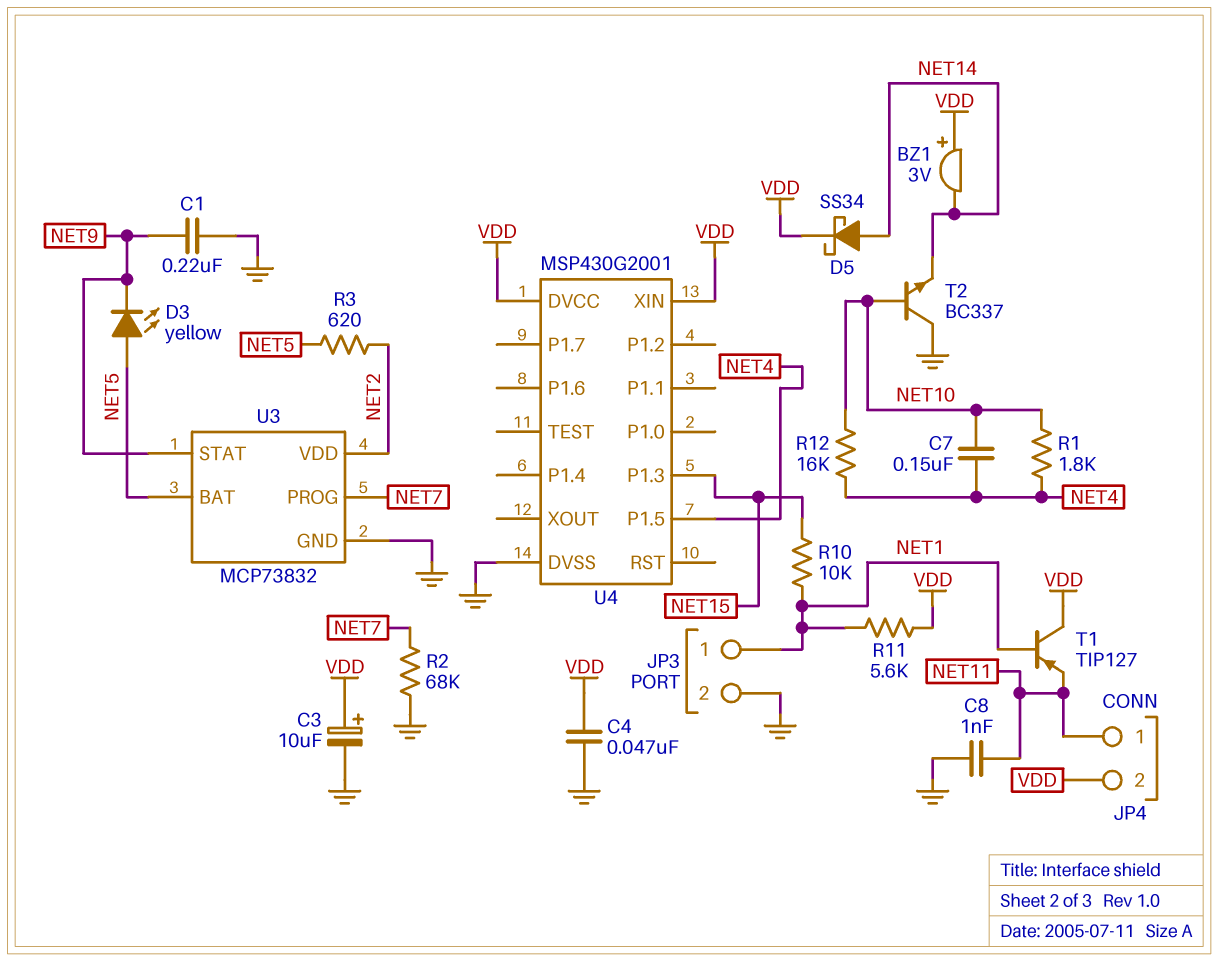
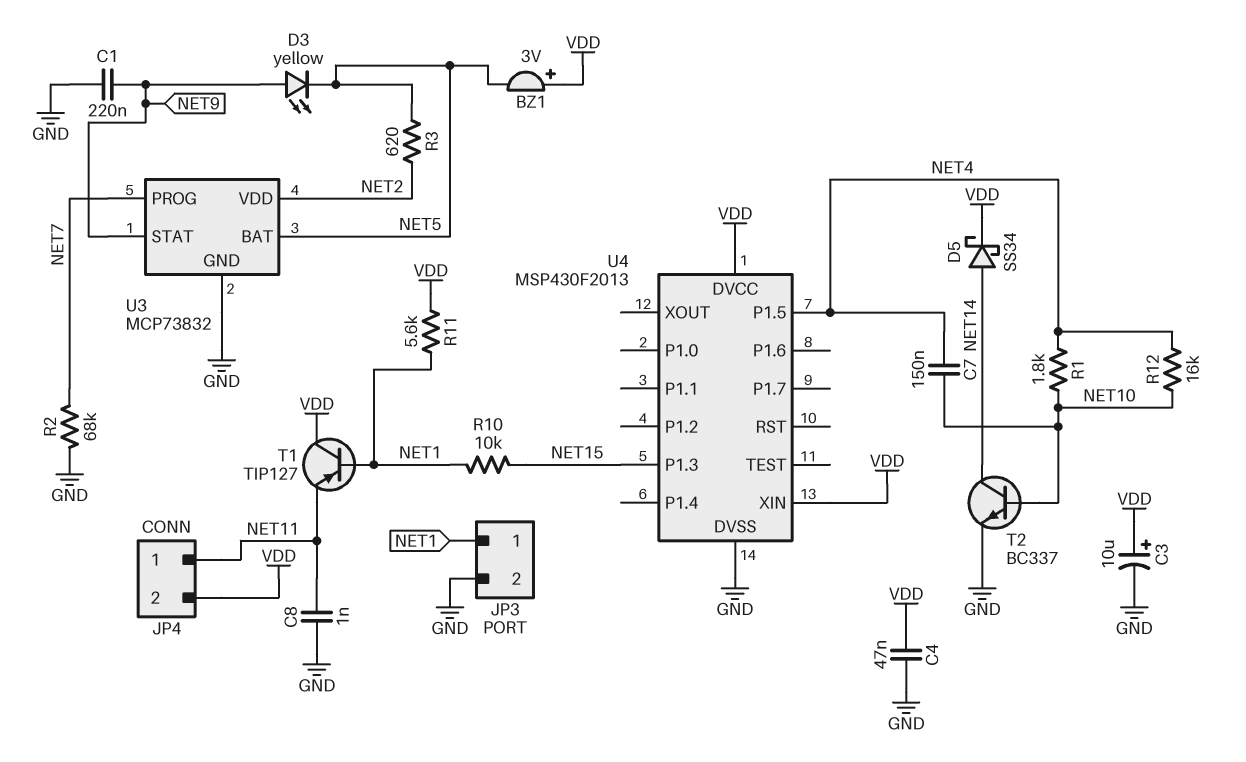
BZ1: buzzer 3V (plus VDD, minus NET14) -> buzzer 3V (plus VDD, minus NET5)
D3: LED yellow (A NET5, K NET9) -> LED yellow (A NET9, K NET5)
T2: NPN BC337 (B NET10, C GND, E NET14) -> NPN BC337 (B NET10, C NET14, E GND)
U4: MSP430G2001 -> MSP430F2013

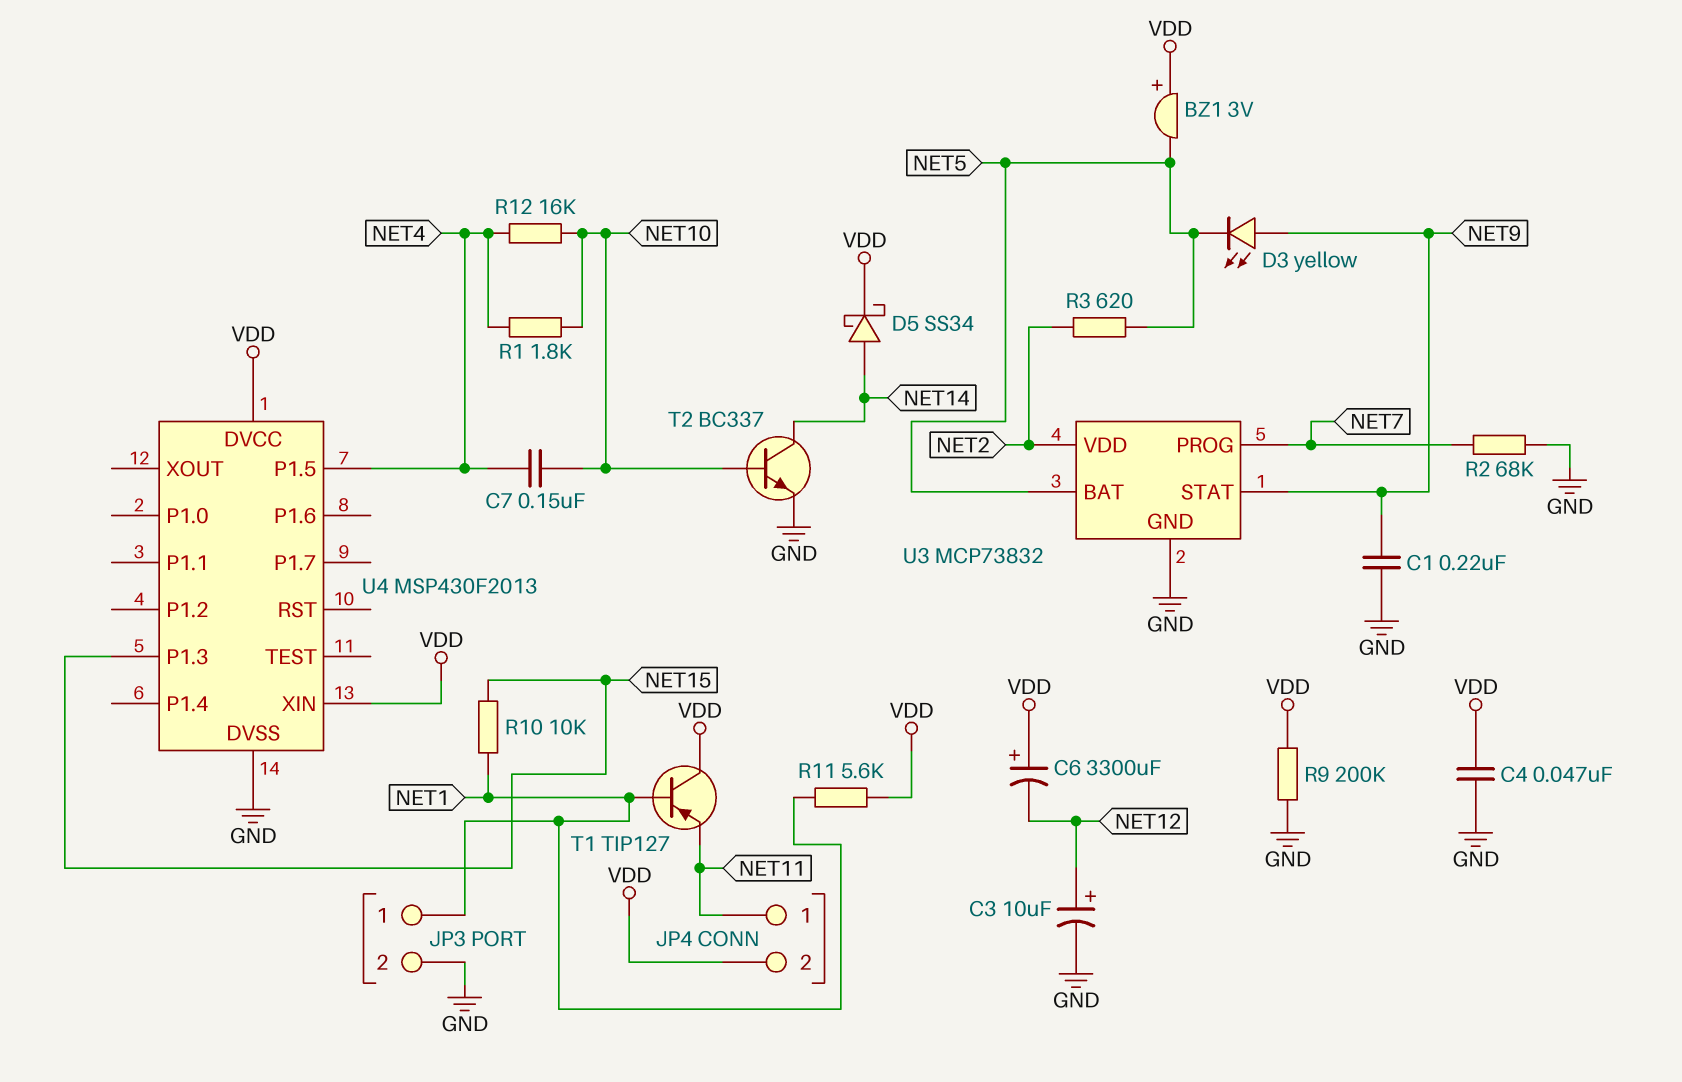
C3: 10uF (plus VDD, minus GND) -> 10uF (plus NET12, minus GND)
C6: none -> 3300uF (plus VDD, minus NET12)
C8: 1nF (GND, NET11) -> none
R9: none -> 200k (GND, VDD)

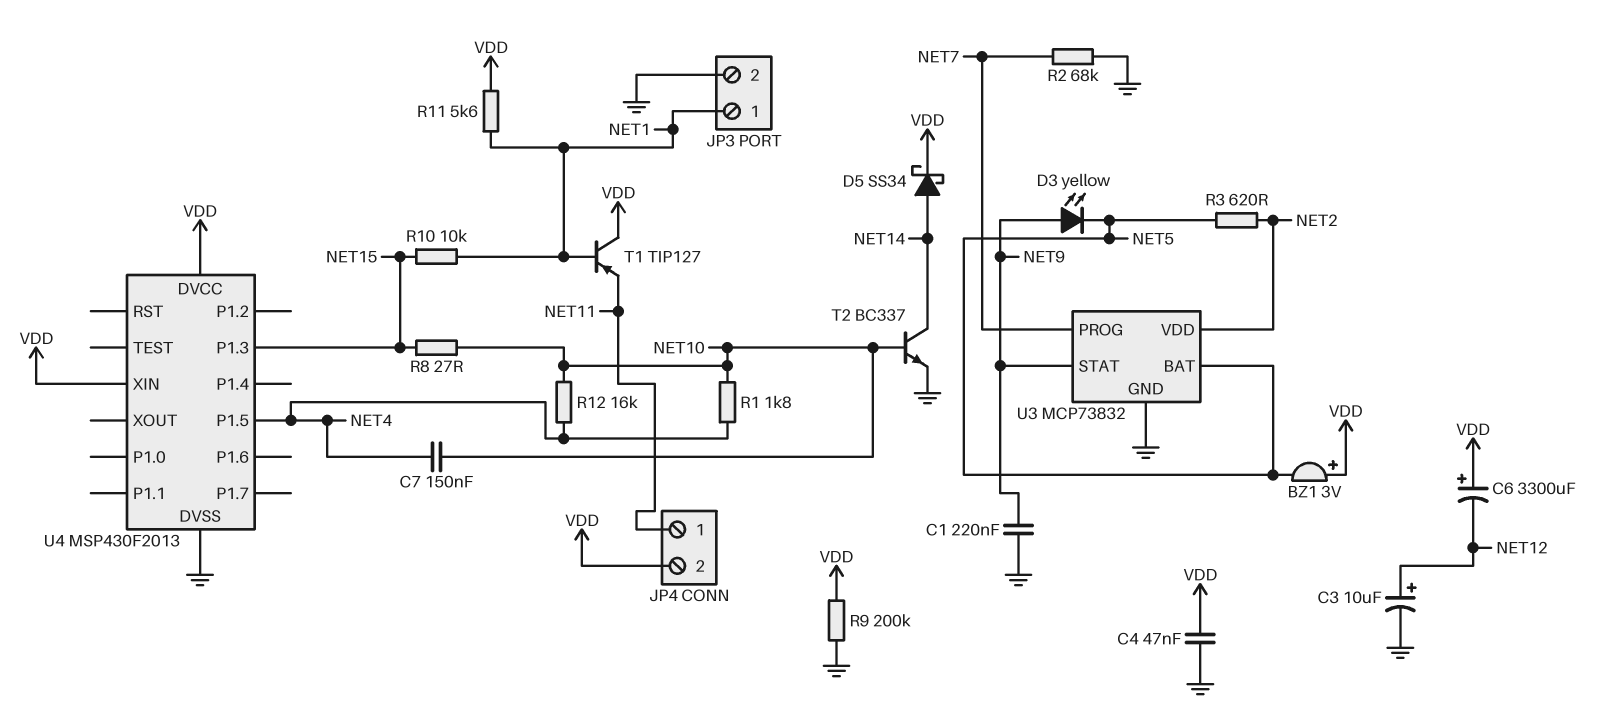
R8: none -> 27 (NET10, NET15)

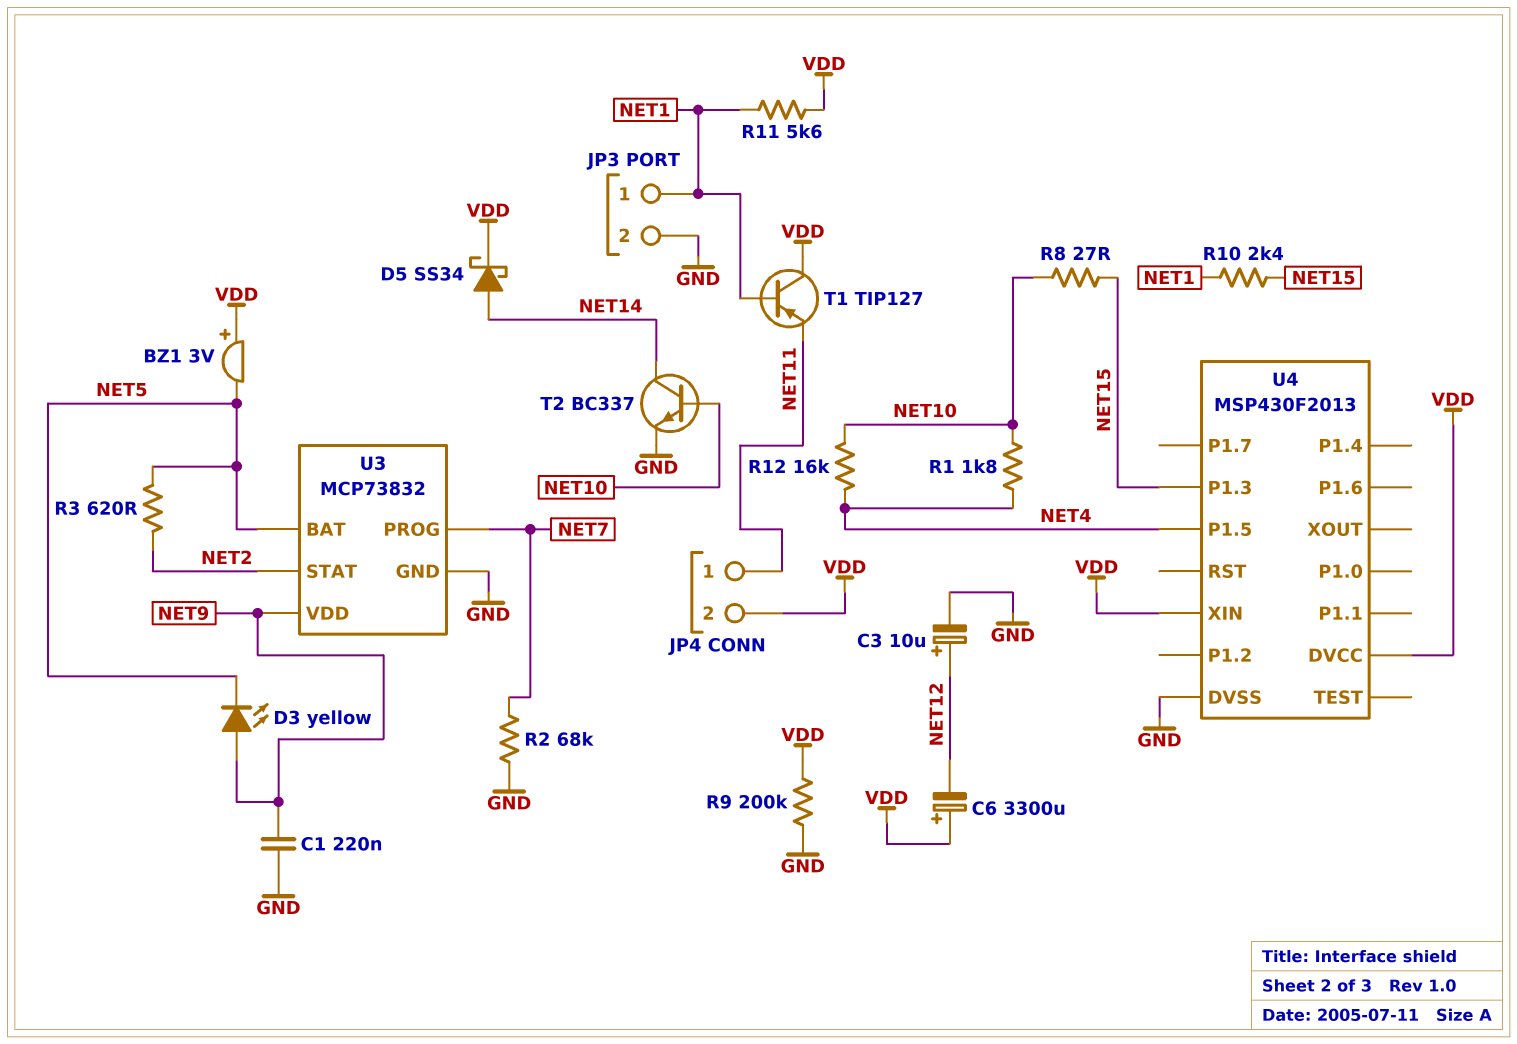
C4: 47nF (GND, VDD) -> none
C7: 150nF (NET4, NET10) -> none
R10: 10k (NET1, NET15) -> 2.4k (NET1, NET15)
U3 pin STAT: NET9 -> NET2
U3 pin VDD: NET2 -> NET9

